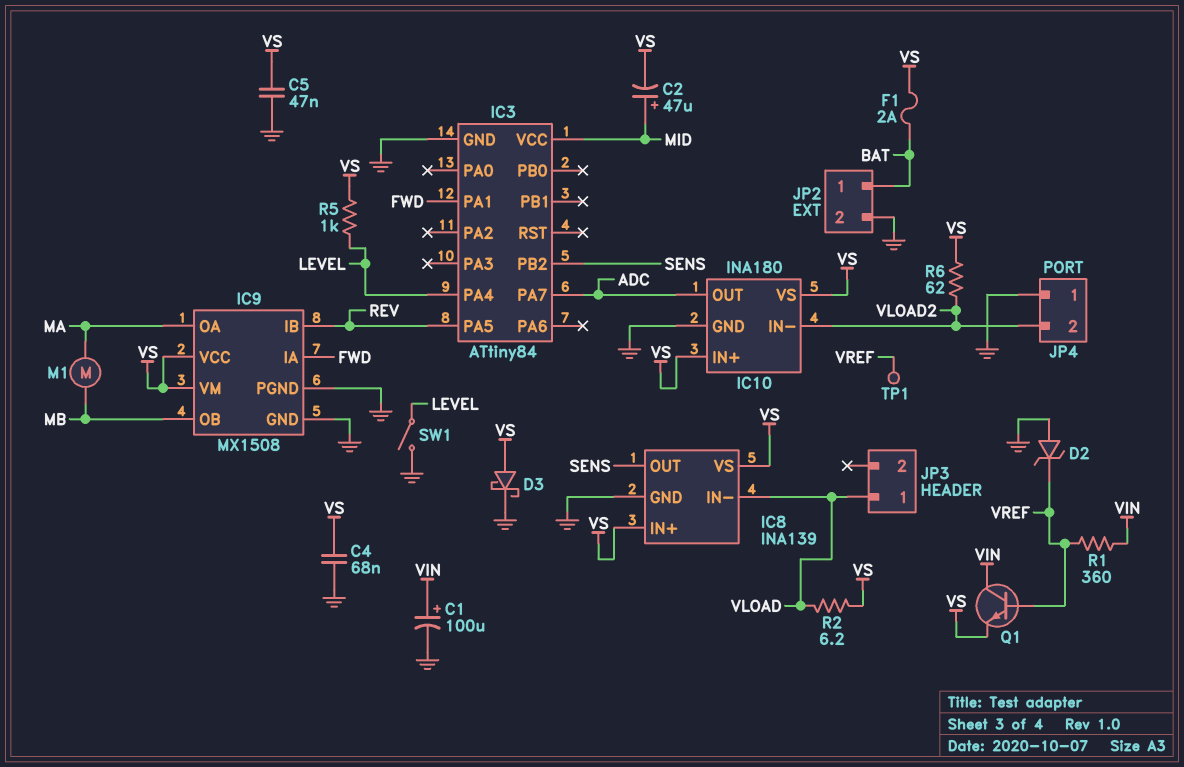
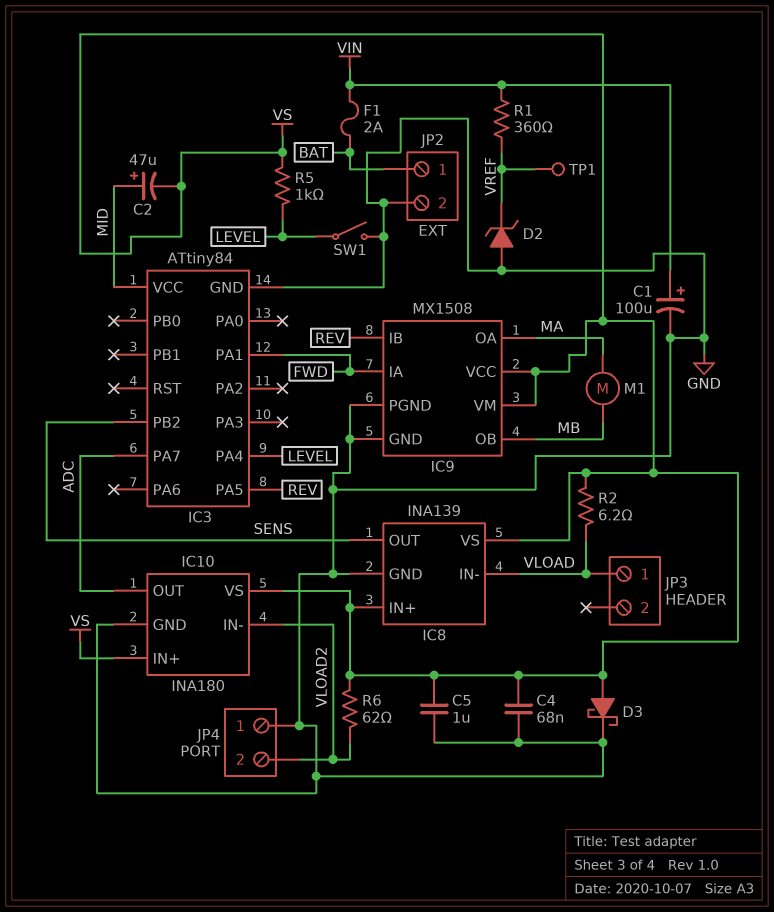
C5: 47nF (GND, VS) -> 1uF (GND, VS)
F1: 2A (BAT, VS) -> 2A (BAT, VIN)
Q1: NPN (B VREF, C VIN, E VS) -> none

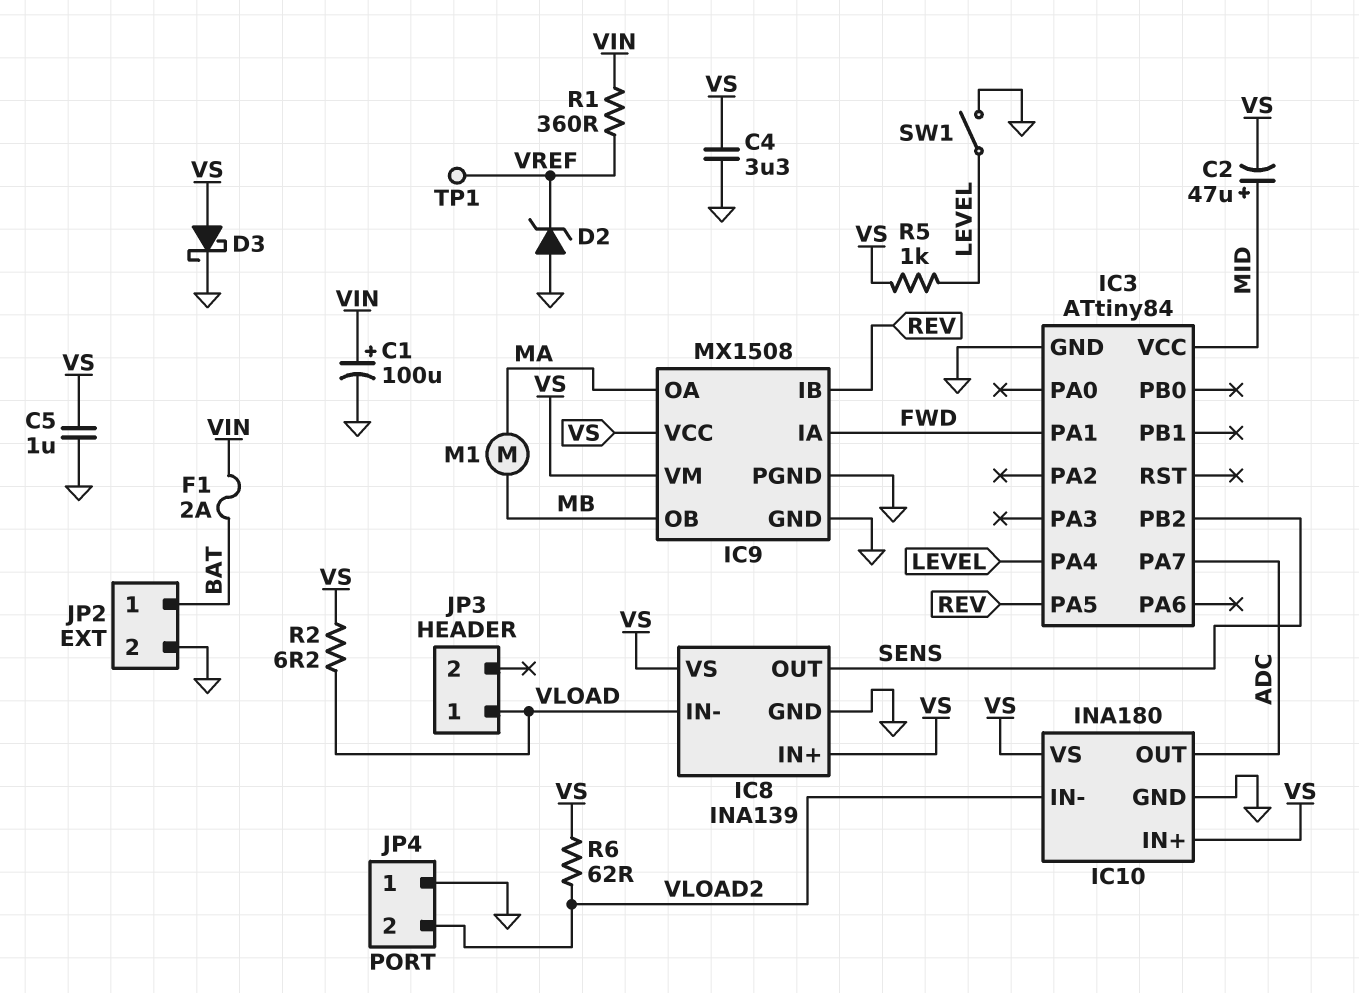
C4: 68nF (GND, VS) -> 3.3uF (GND, VS)

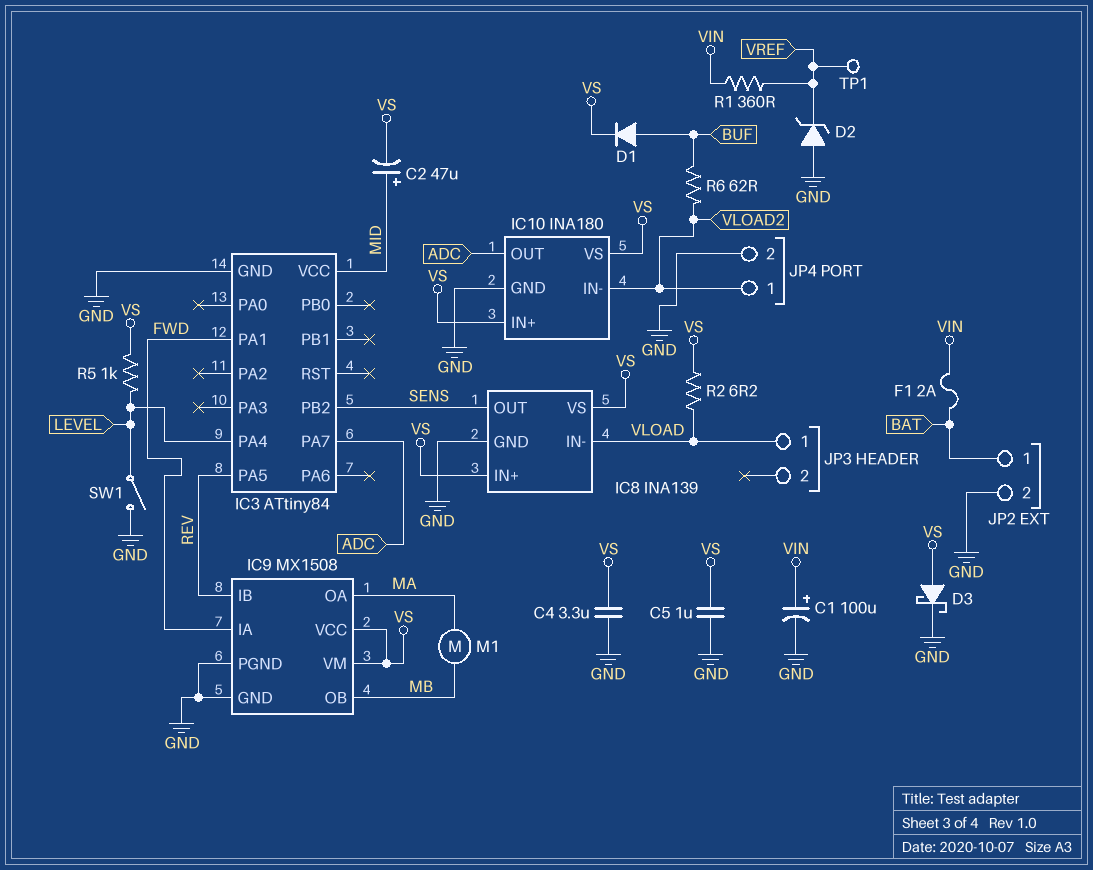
D1: none -> diode (A BUF, K VS)
JP4 pin 1: GND -> VLOAD2
JP4 pin 2: VLOAD2 -> GND
R6: 62 (VLOAD2, VS) -> 62 (BUF, VLOAD2)

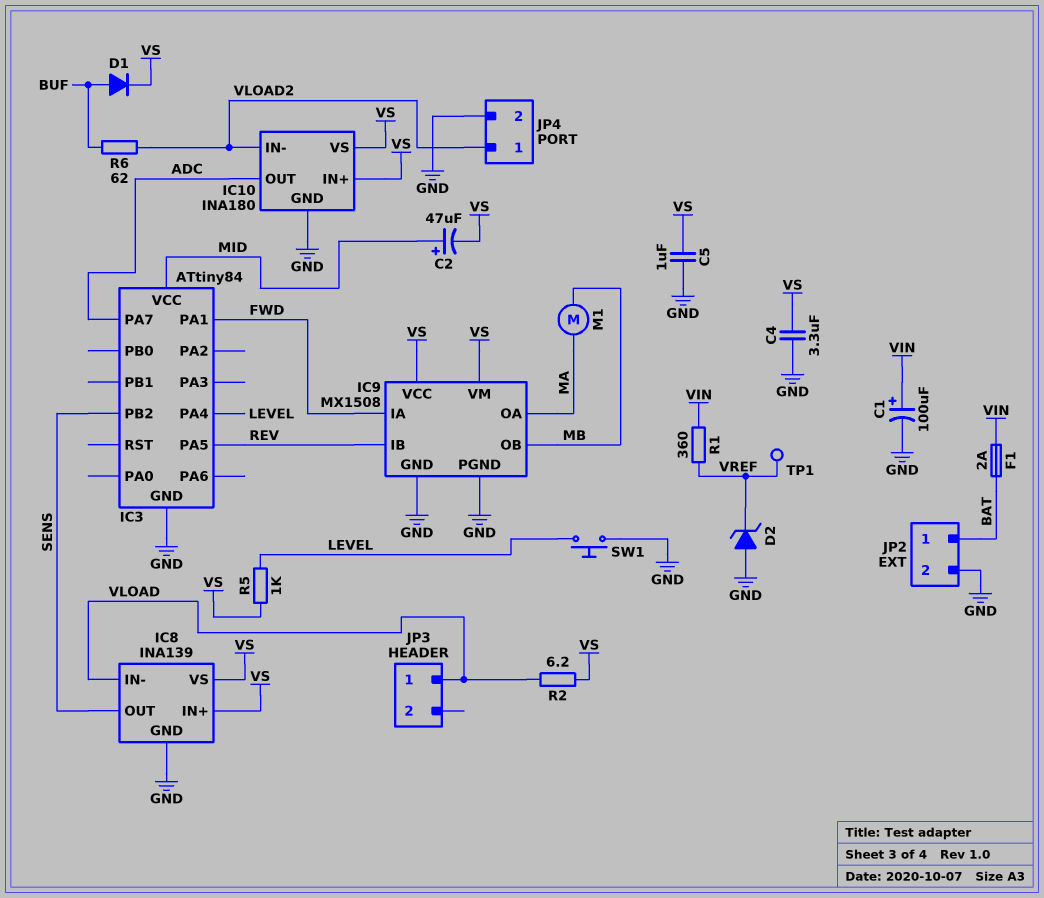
D3: schottky (A VS, K GND) -> none
SW1: switch (GND, LEVEL) -> button (GND, LEVEL)

